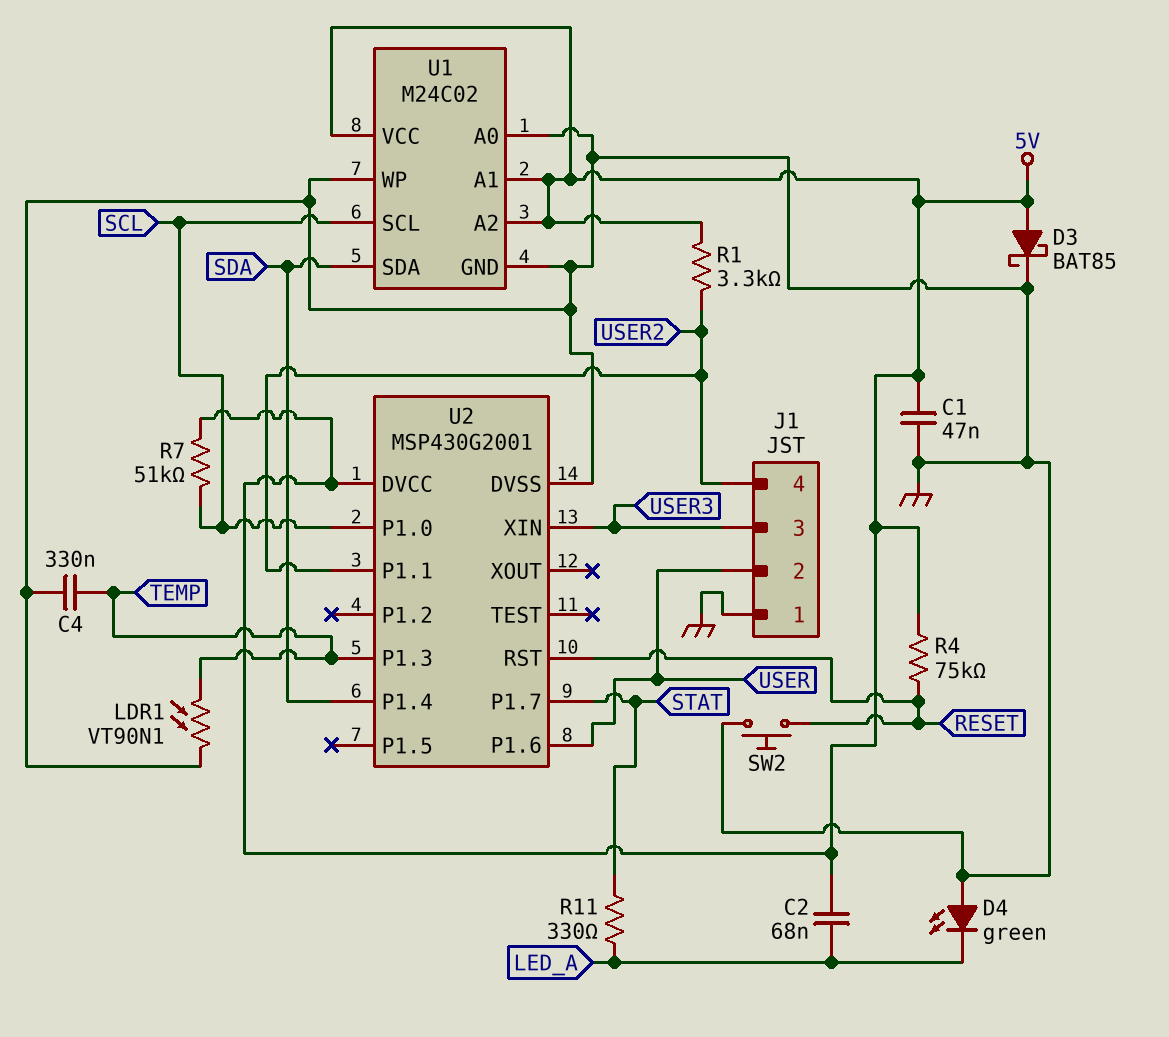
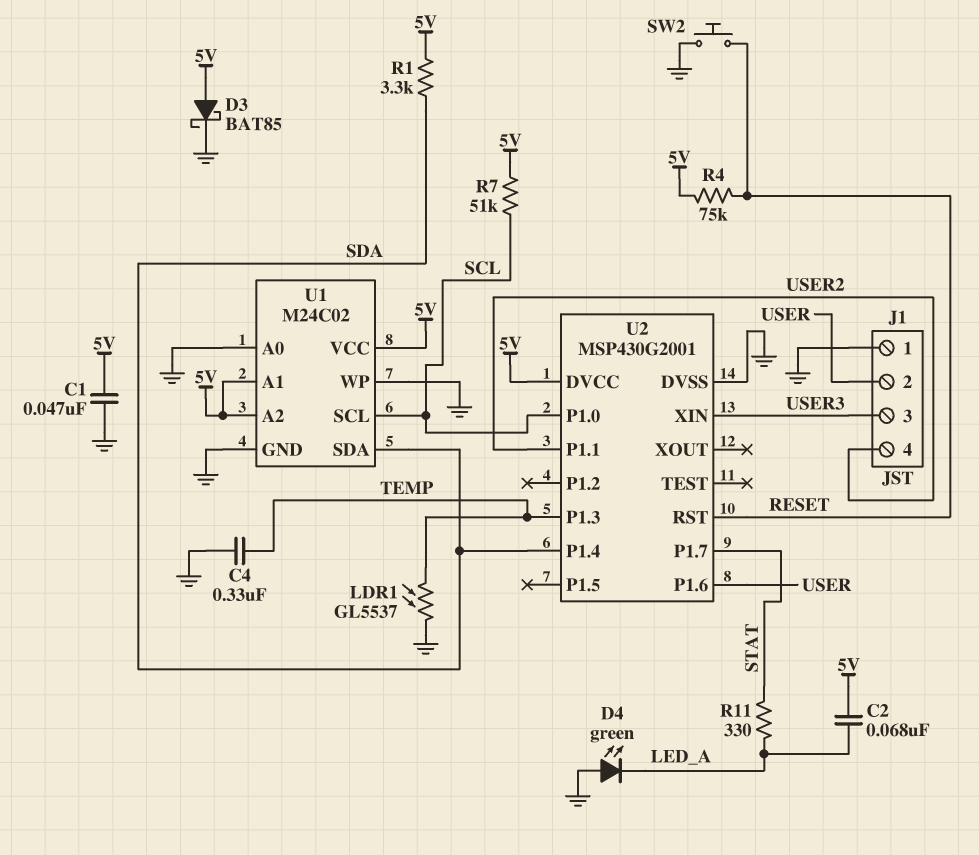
LDR1: VT90N1 (GND, TEMP) -> GL5537 (GND, TEMP)
R1: 3.3k (5V, USER2) -> 3.3k (5V, SDA)

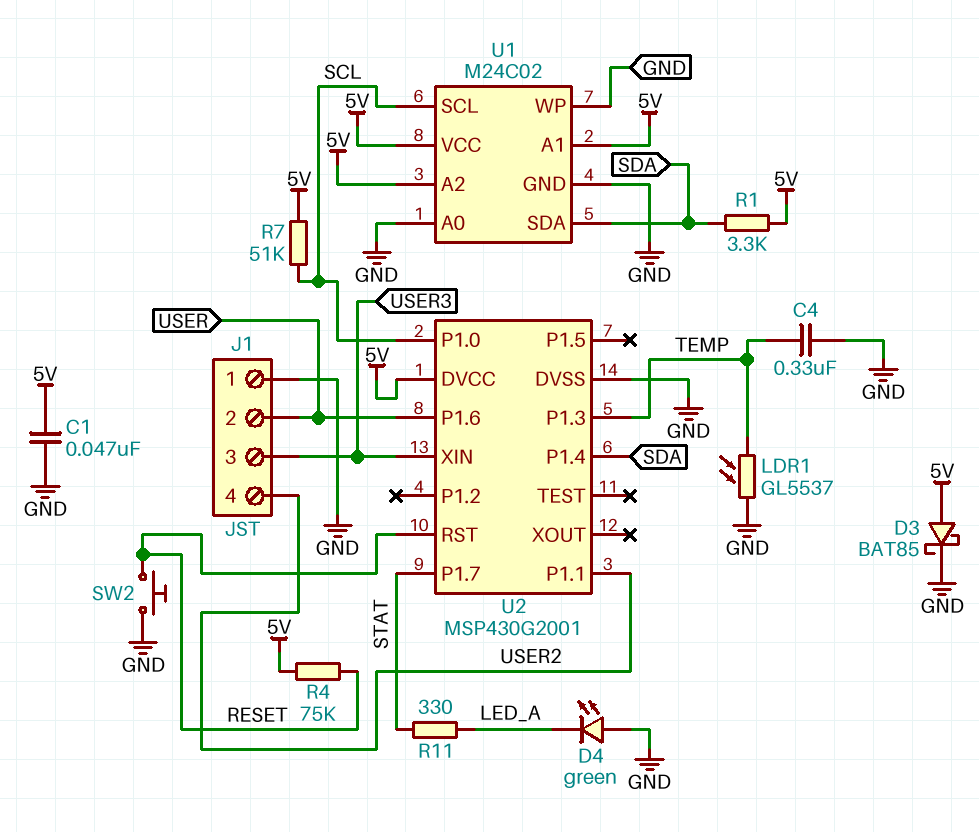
C2: 68nF (5V, LED_A) -> none

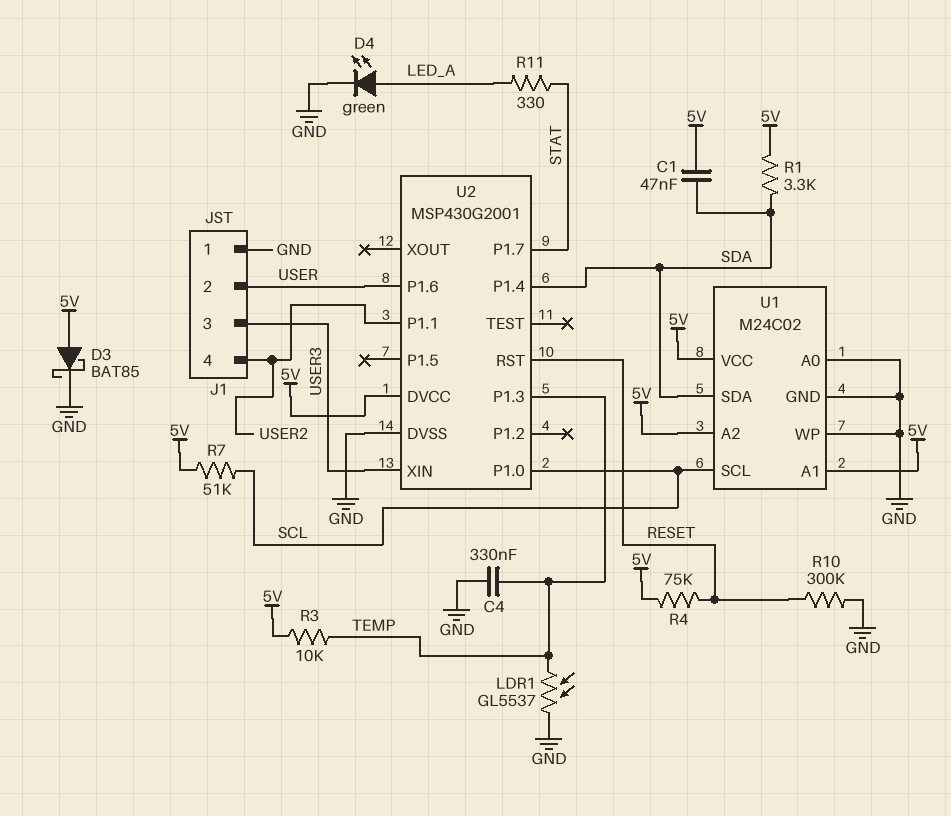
C1: 47nF (5V, GND) -> 47nF (5V, SDA)
D4: LED green (A GND, K LED_A) -> LED green (A LED_A, K GND)
R3: none -> 10k (5V, TEMP)
R10: none -> 300k (GND, RESET)
SW2: button (GND, RESET) -> none

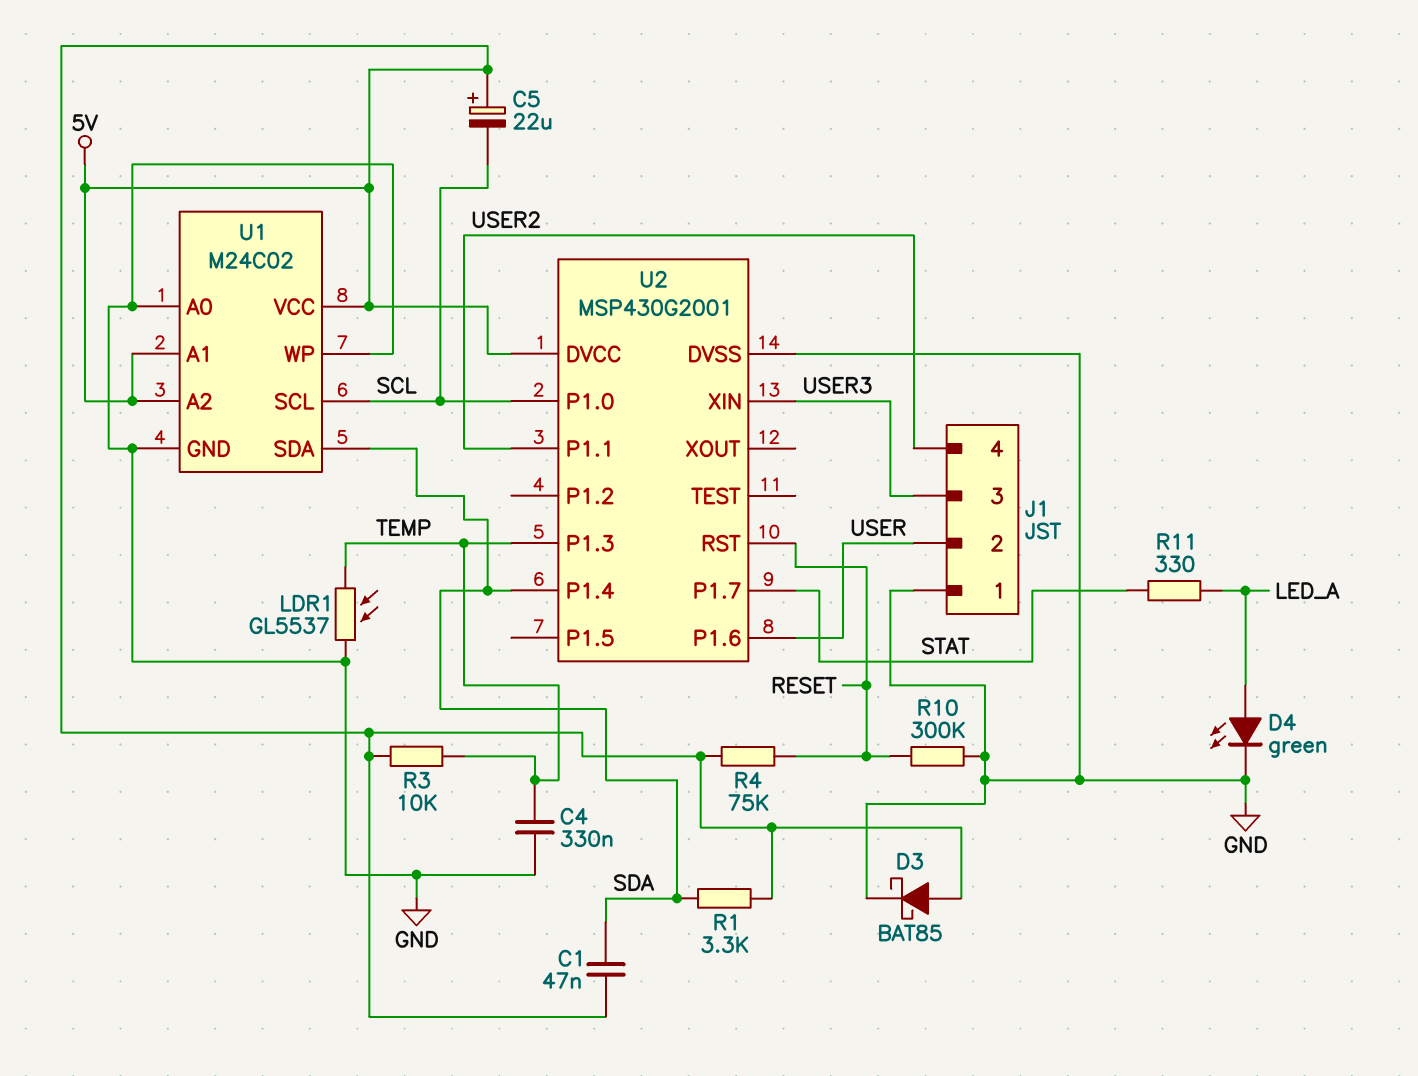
C5: none -> 22uF (plus 5V, minus SCL)
R7: 51k (5V, SCL) -> none

